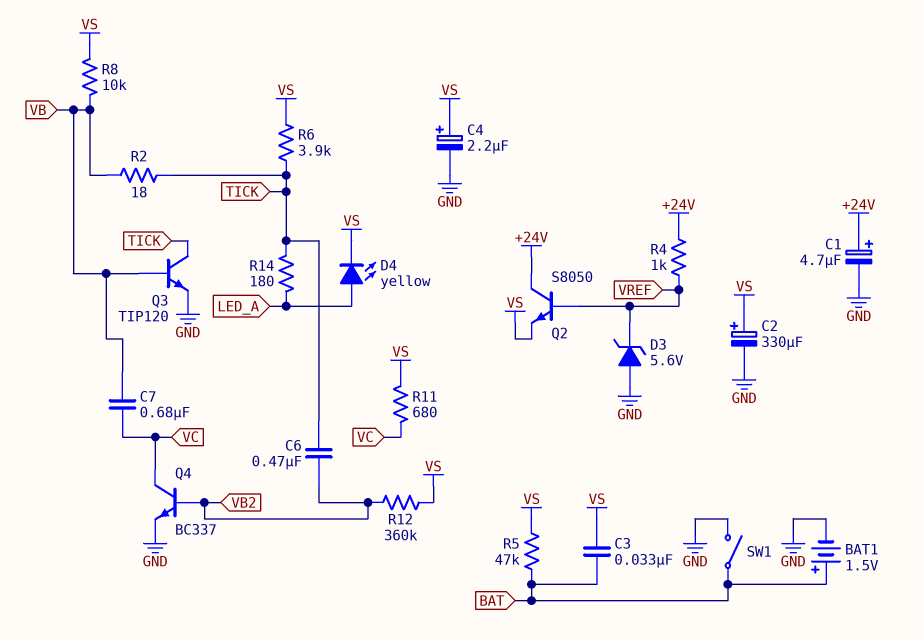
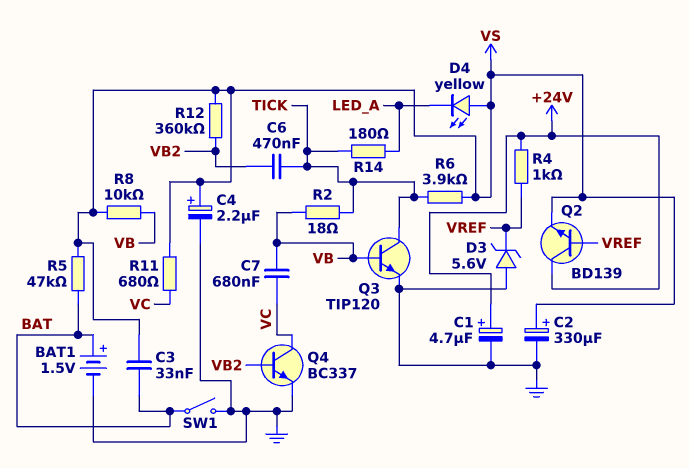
D4: LED yellow (A LED_A, K VS) -> LED yellow (A VS, K LED_A)
Q2: NPN S8050 (B VREF, C +24V, E VS) -> NPN BD139 (B VREF, C +24V, E VS)

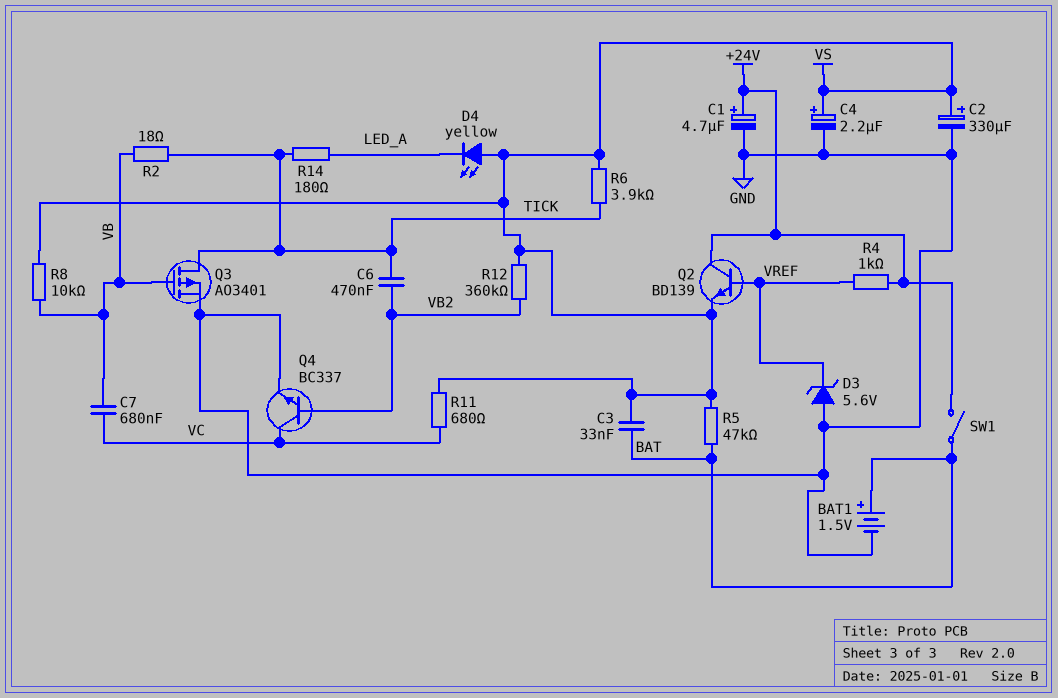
Q3: NPN TIP120 (B VB, C TICK, E GND) -> PMOS AO3401 (G VB, D TICK, S GND)
SW1: switch (BAT, GND) -> switch (+24V, BAT)

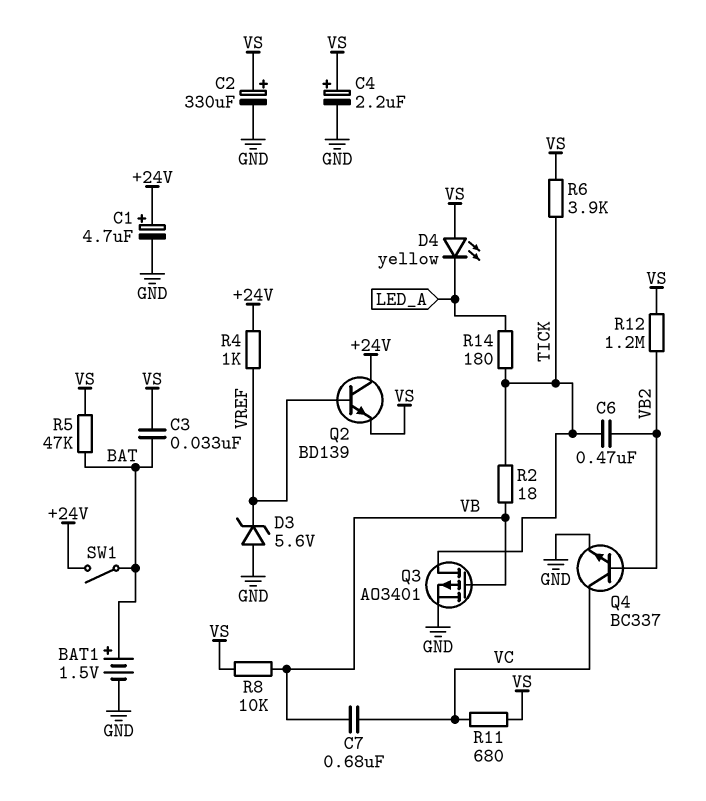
R12: 360k (VB2, VS) -> 1.2M (VB2, VS)

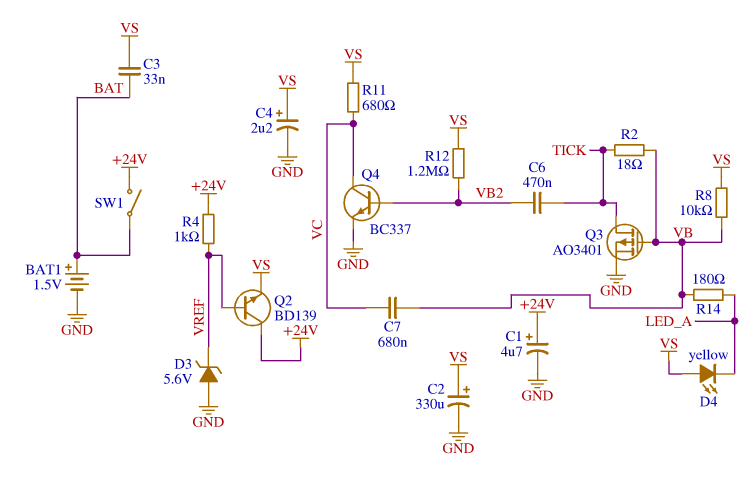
R5: 47k (BAT, VS) -> none
R6: 3.9k (TICK, VS) -> none
R14: 180 (LED_A, TICK) -> 180 (LED_A, VB)

